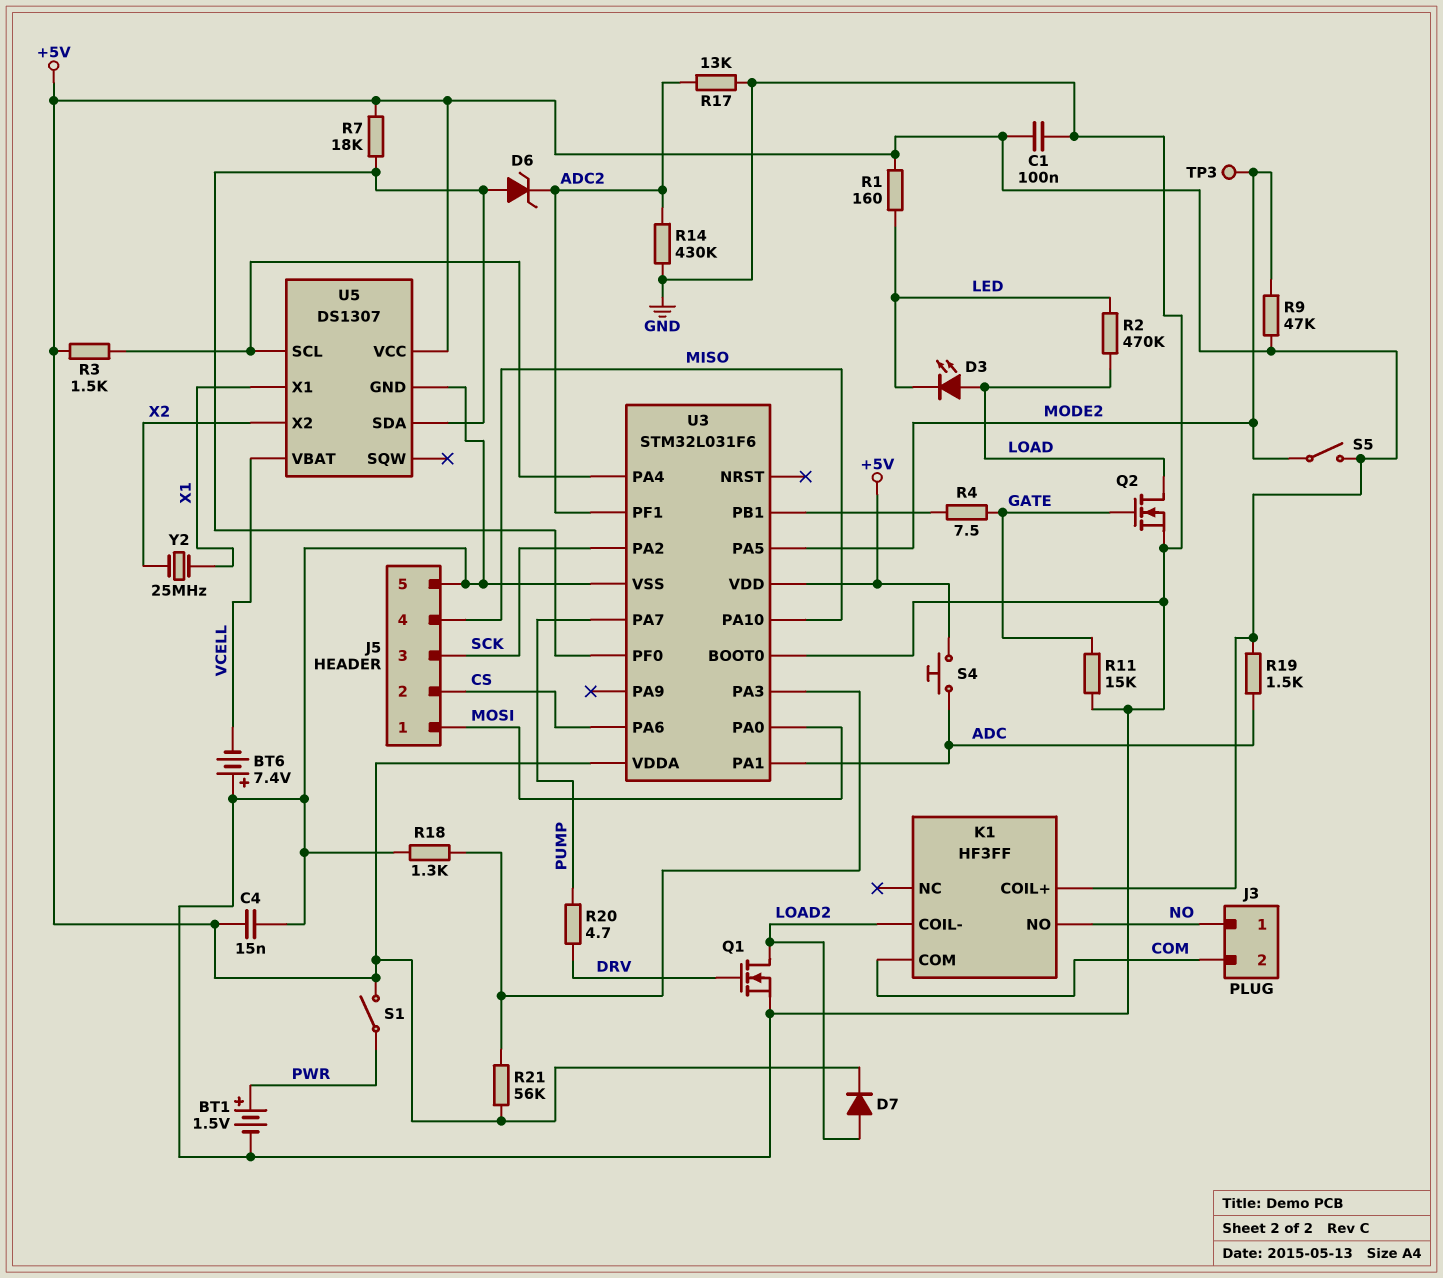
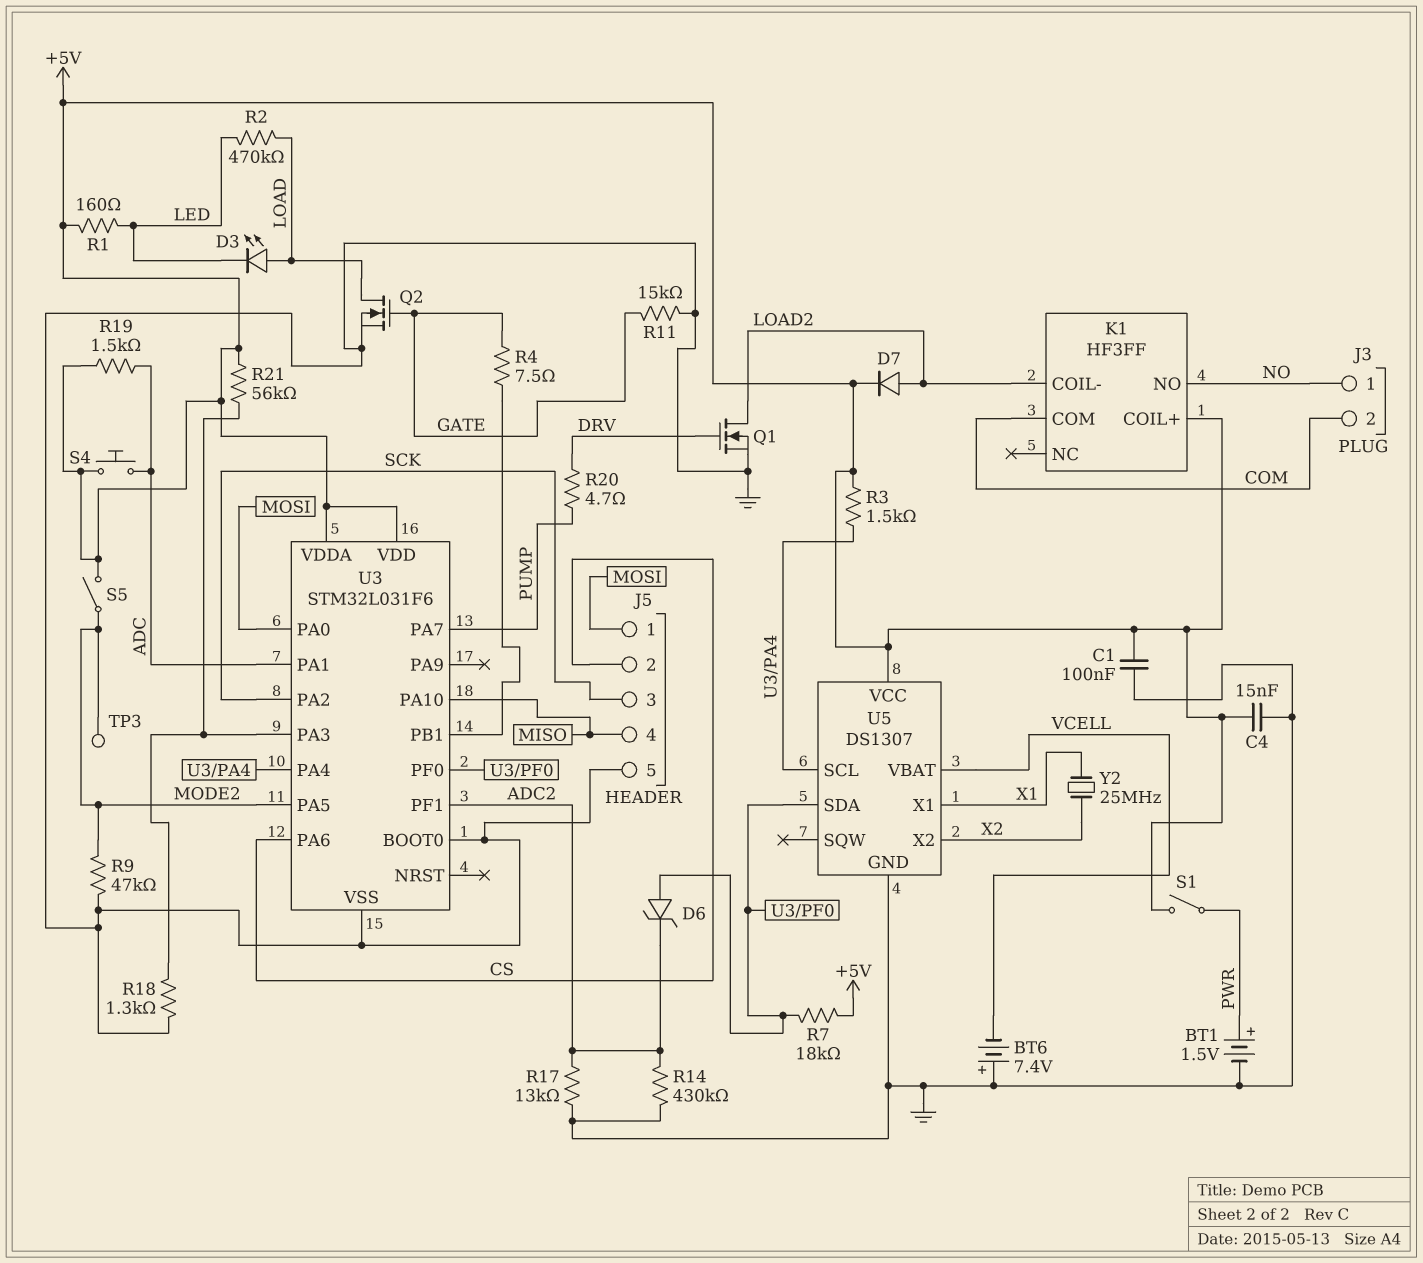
R9: 47k (+5V, MODE2) -> 47k (GND, MODE2)

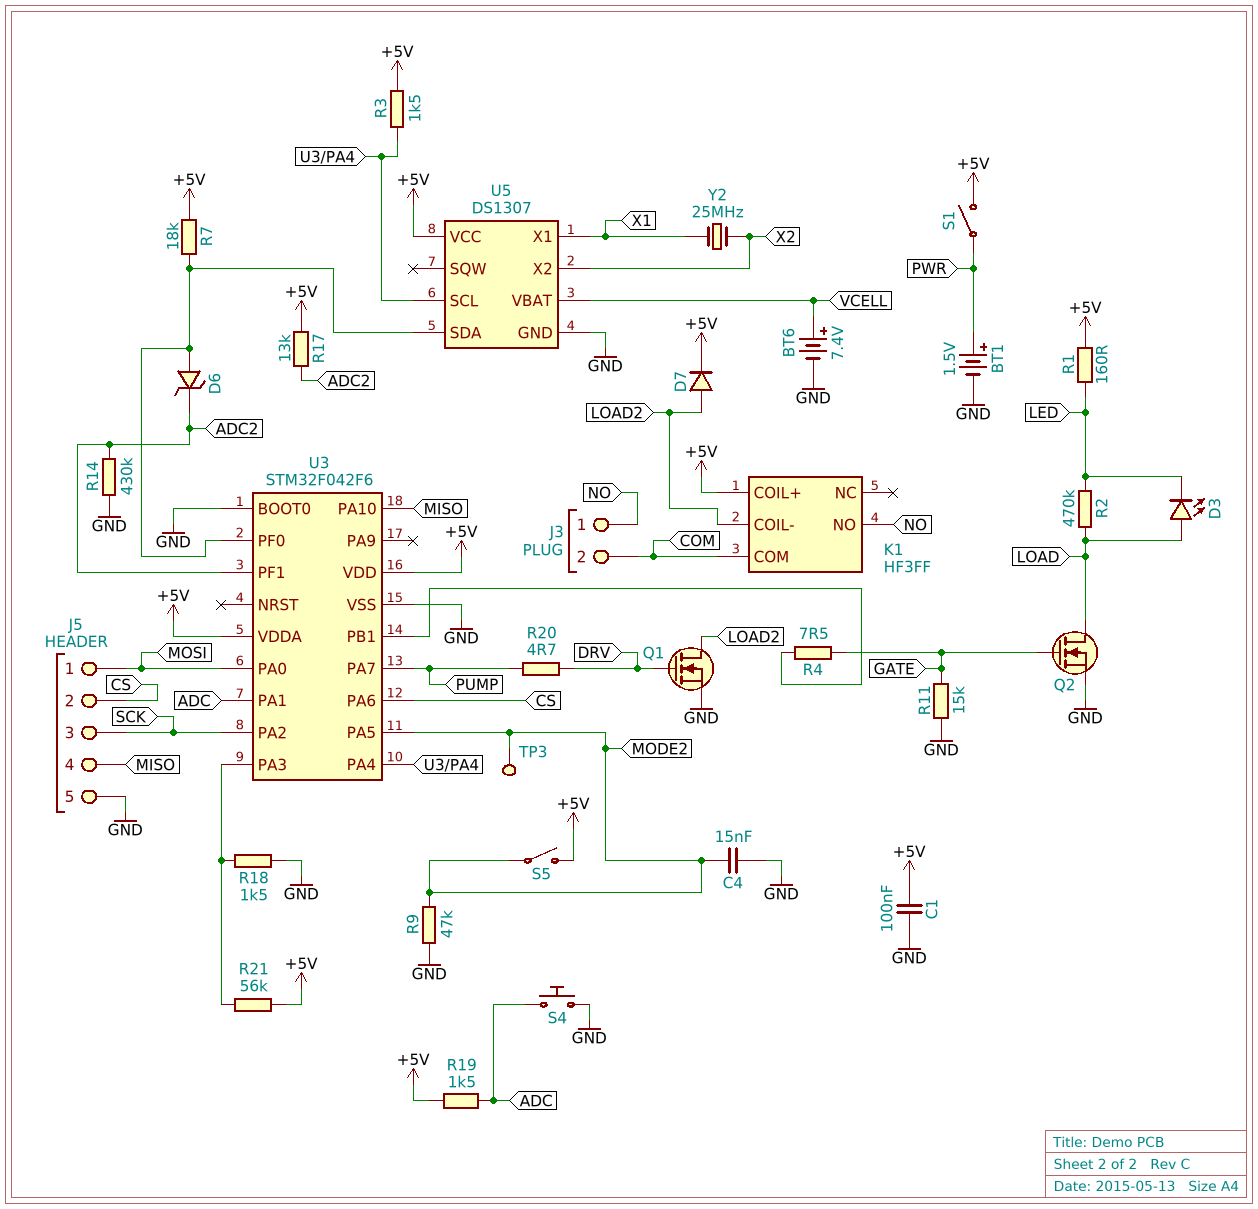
BT6: 7.4V (plus GND, minus VCELL) -> 7.4V (plus VCELL, minus GND)
C4: 15nF (+5V, GND) -> 15nF (GND, MODE2)
R17: 13k (ADC2, GND) -> 13k (+5V, ADC2)
R18: 1.3k (GND, U3/PA3) -> 1.5k (GND, U3/PA3)
S4: button (+5V, ADC) -> button (ADC, GND)
U3: STM32L031F6 -> STM32F042F6

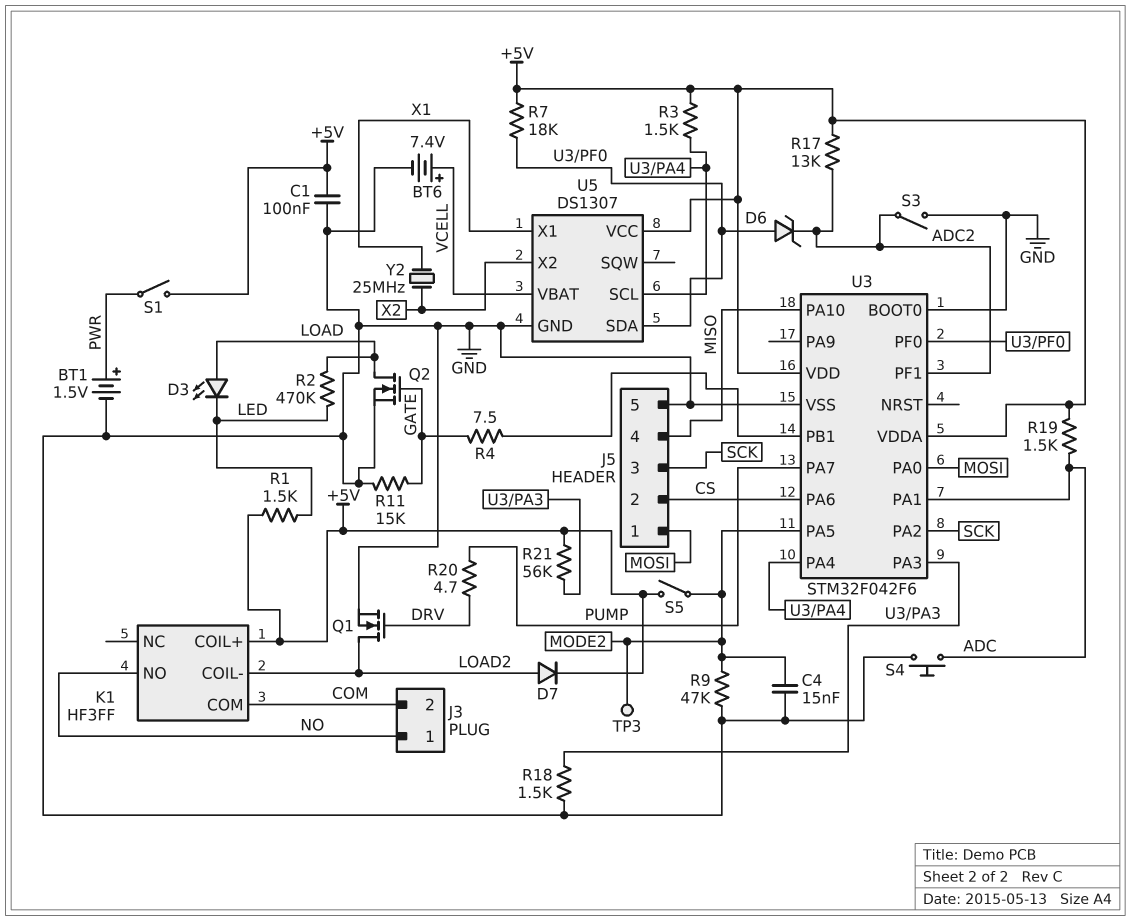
R1: 160 (+5V, LED) -> 1.5k (+5V, LED)
R14: 430k (ADC2, GND) -> none
S3: none -> switch (ADC2, GND)

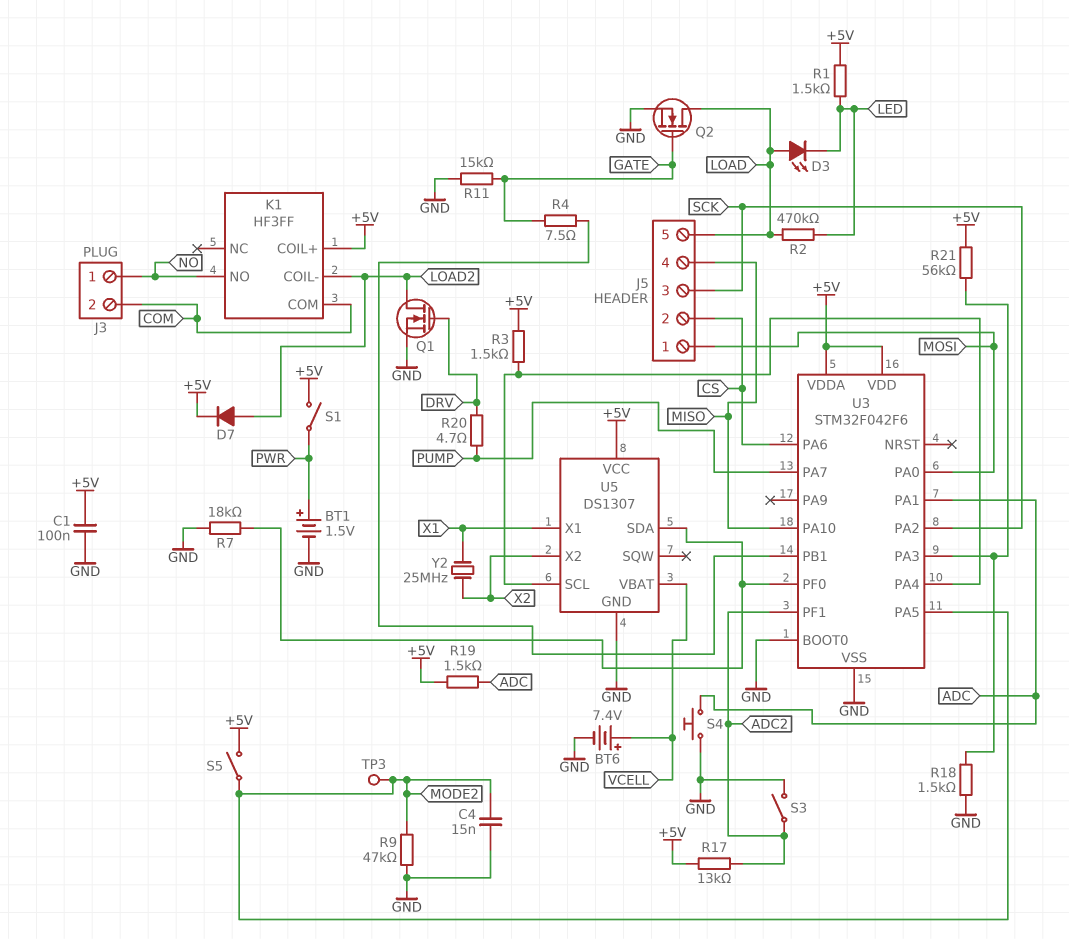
D6: zener (A U3/PF0, K ADC2) -> none
J5 pin 5: GND -> LOAD
R7: 18k (+5V, U3/PF0) -> 18k (GND, U3/PF0)

